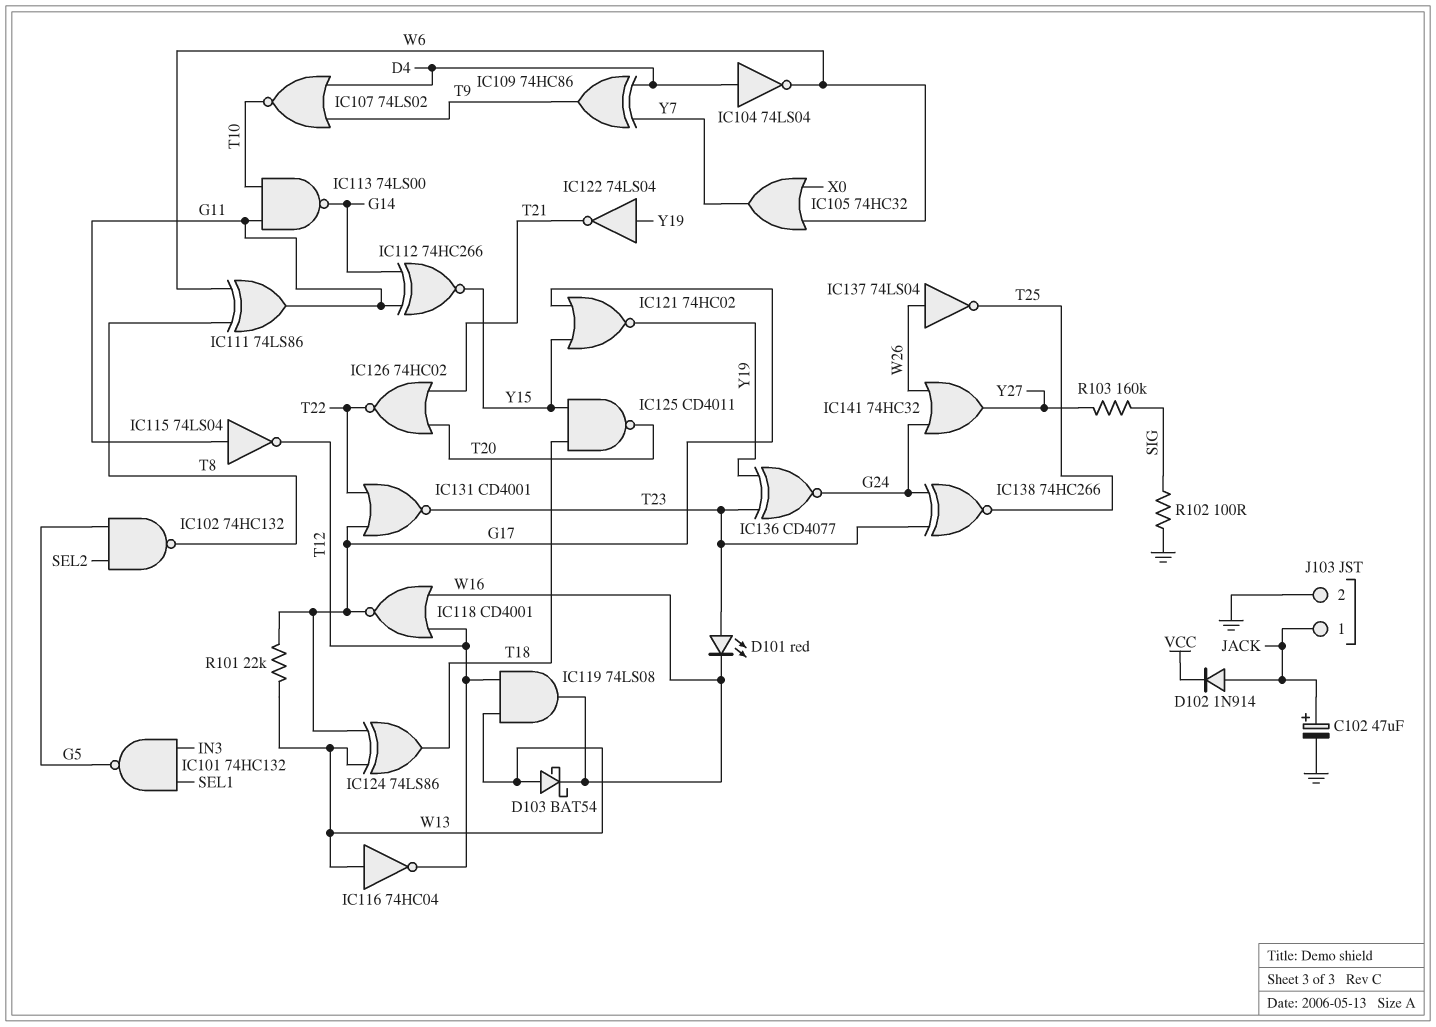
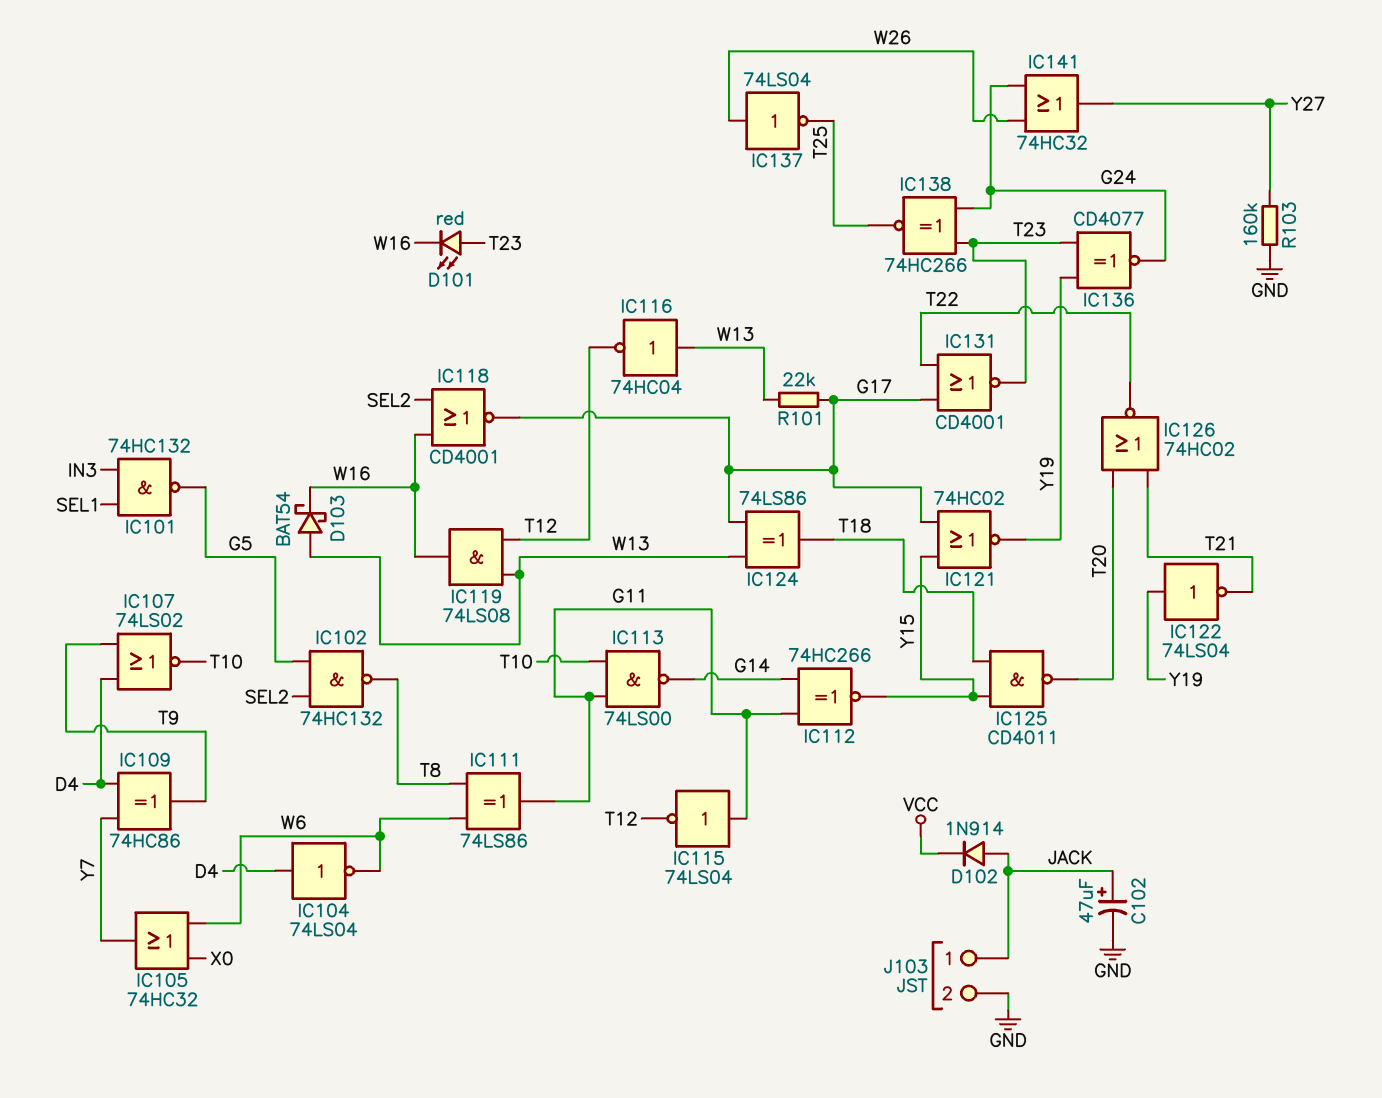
IC118: NOR CD4001 (in T12, in W16, out G17) -> NOR CD4001 (in SEL2, in W16, out G17)
R102: 100 (GND, SIG) -> none
R103: 160k (SIG, Y27) -> 160k (GND, Y27)

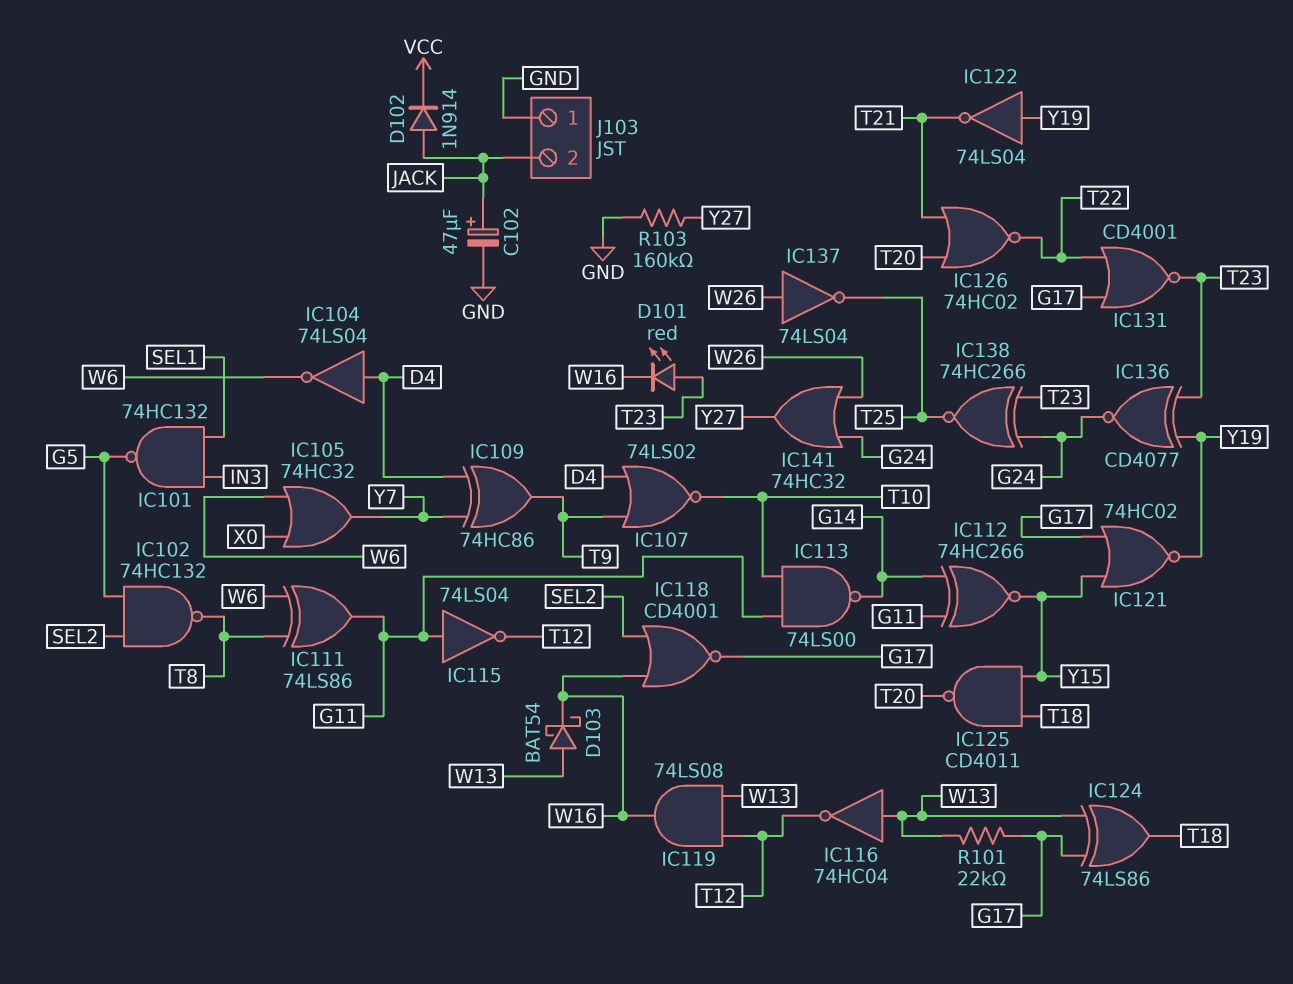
J103 pin 1: JACK -> GND
J103 pin 2: GND -> JACK

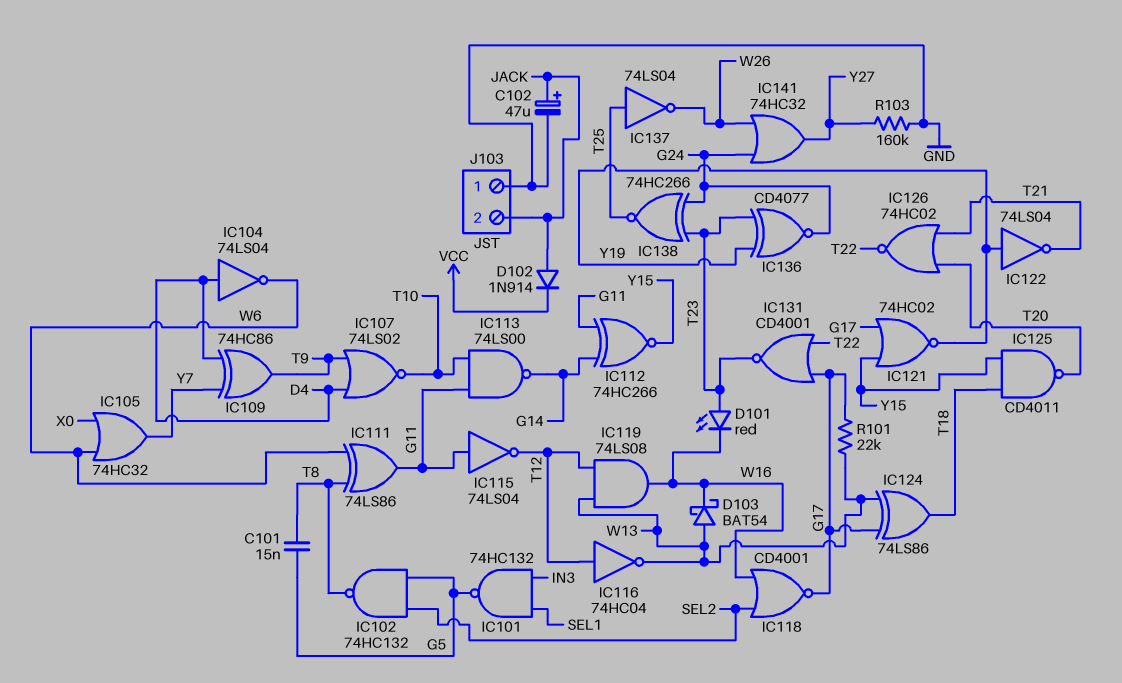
C101: none -> 15nF (G5, T8)
IC116: NOT 74HC04 (in W13, out T12) -> NOT 74HC04 (in T12, out W13)
IC137: NOT 74LS04 (in W26, out T25) -> NOT 74LS04 (in T25, out W26)

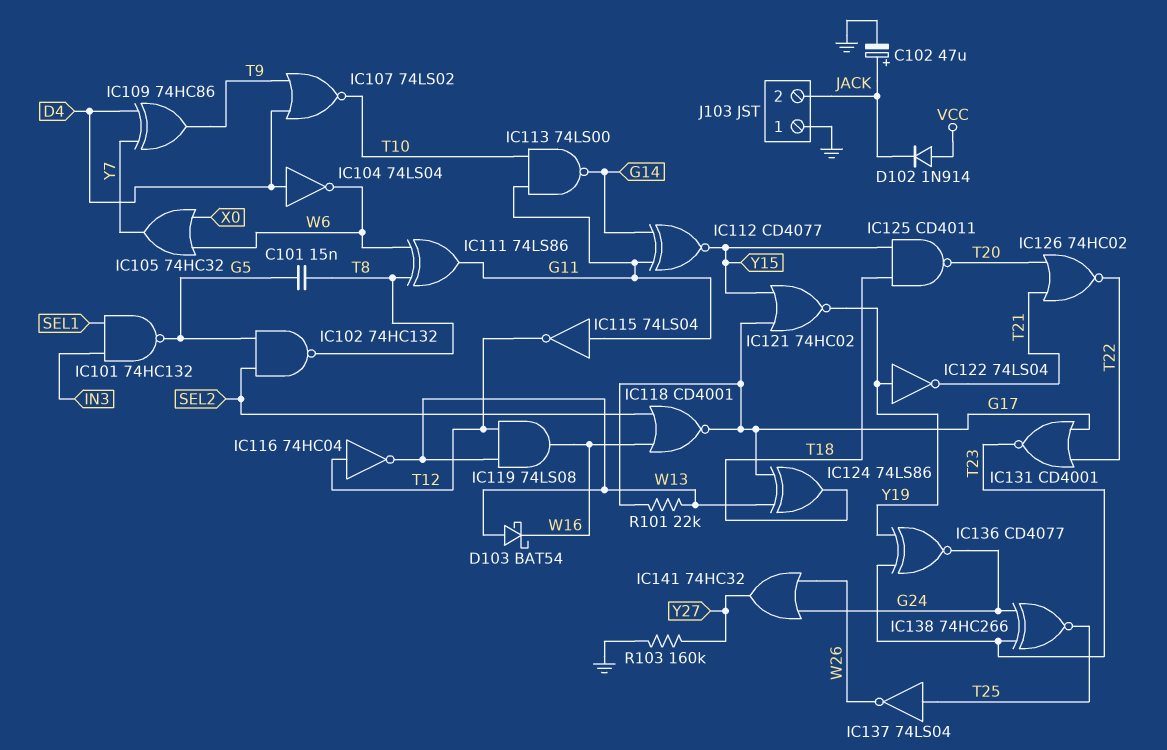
D101: LED red (A T23, K W16) -> none
D102: diode 1N914 (A JACK, K VCC) -> diode 1N914 (A VCC, K JACK)
IC112: XNOR 74HC266 (in G11, in G14, out Y15) -> XNOR CD4077 (in G11, in G14, out Y15)

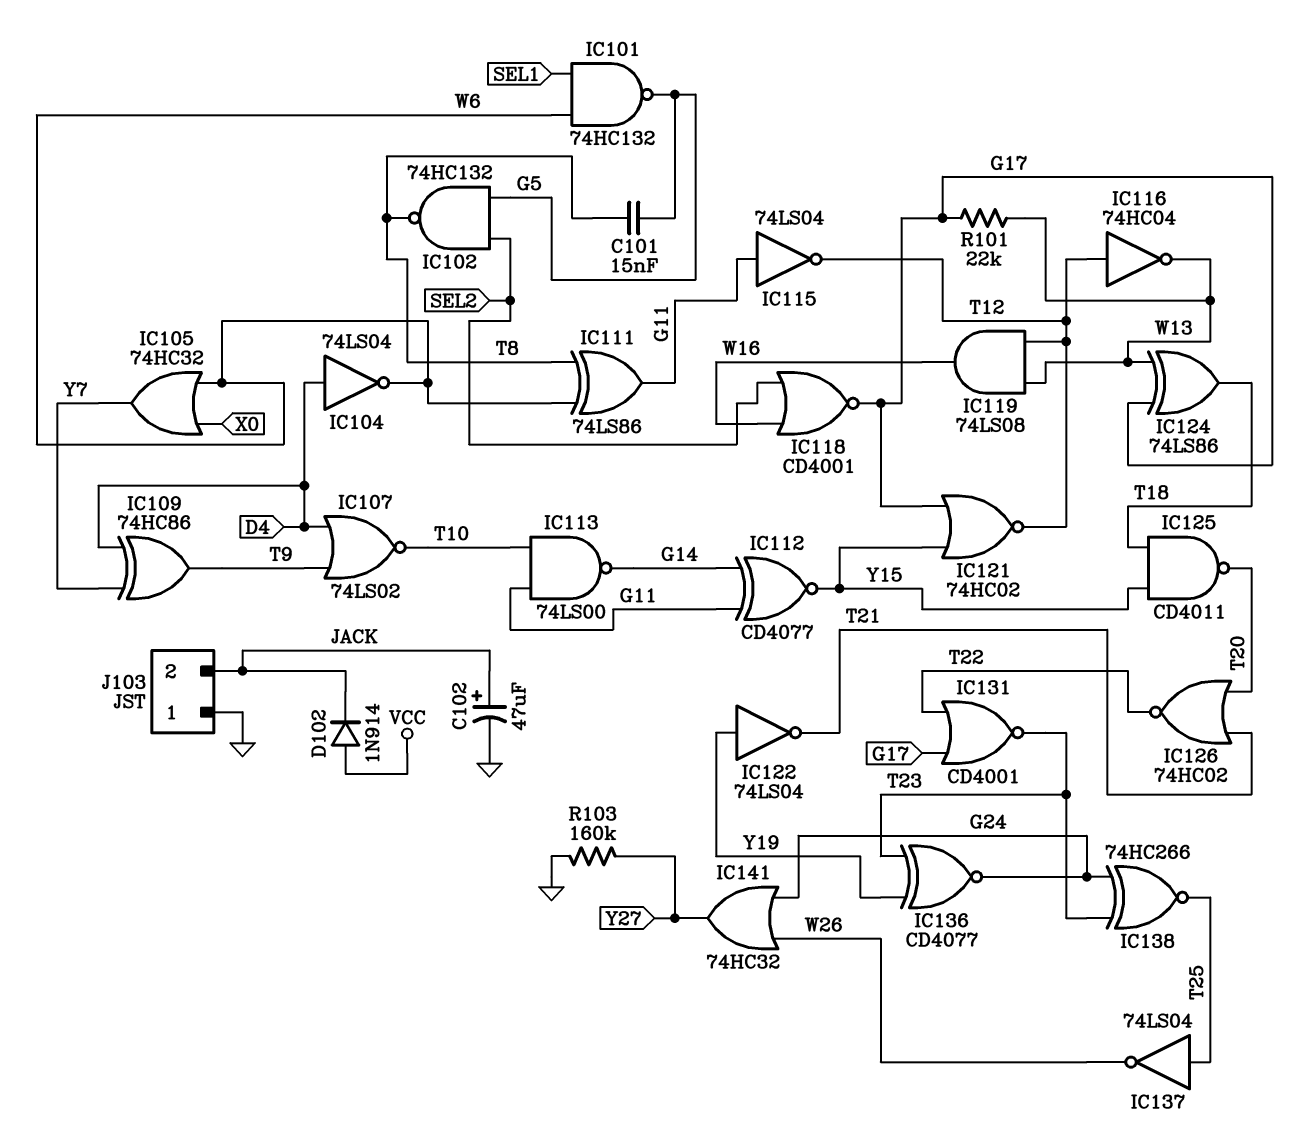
D103: schottky BAT54 (A W13, K W16) -> none
IC101: NAND 74HC132 (in IN3, in SEL1, out G5) -> NAND 74HC132 (in SEL1, in W6, out G5)
IC121: NOR 74HC02 (in G17, in Y15, out Y19) -> NOR 74HC02 (in G17, in Y15, out T12)

